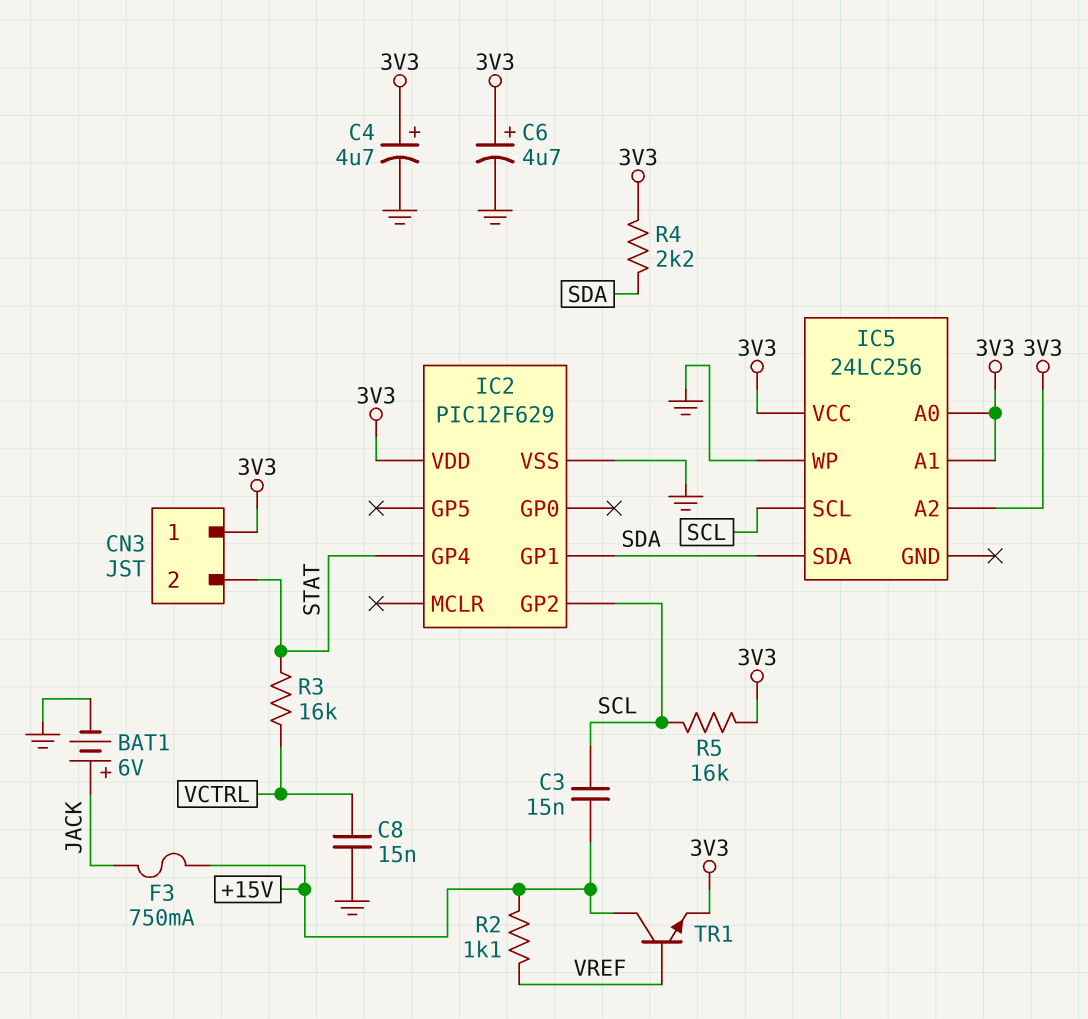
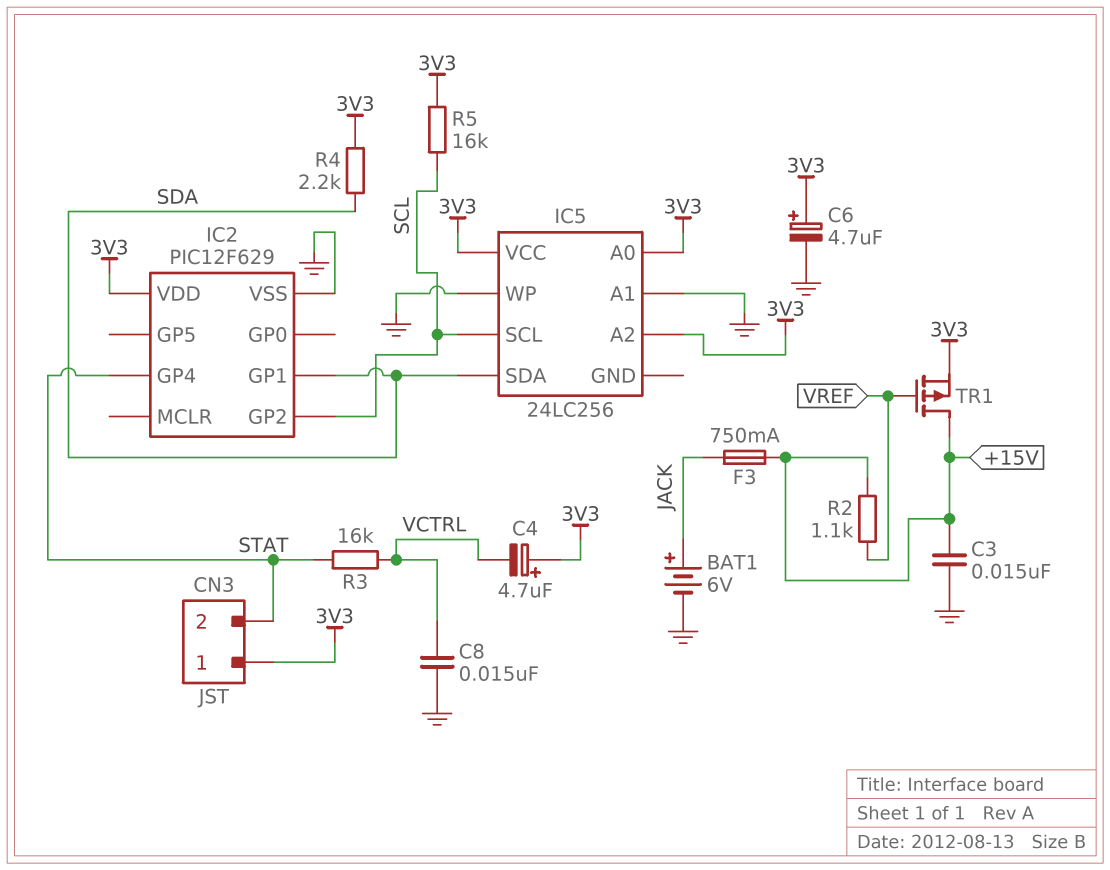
C3: 15nF (+15V, SCL) -> 15nF (+15V, GND)
C4: 4.7uF (plus 3V3, minus GND) -> 4.7uF (plus 3V3, minus VCTRL)
IC5 pin A1: 3V3 -> GND
TR1: NPN (B VREF, C +15V, E 3V3) -> PMOS (G VREF, D +15V, S 3V3)

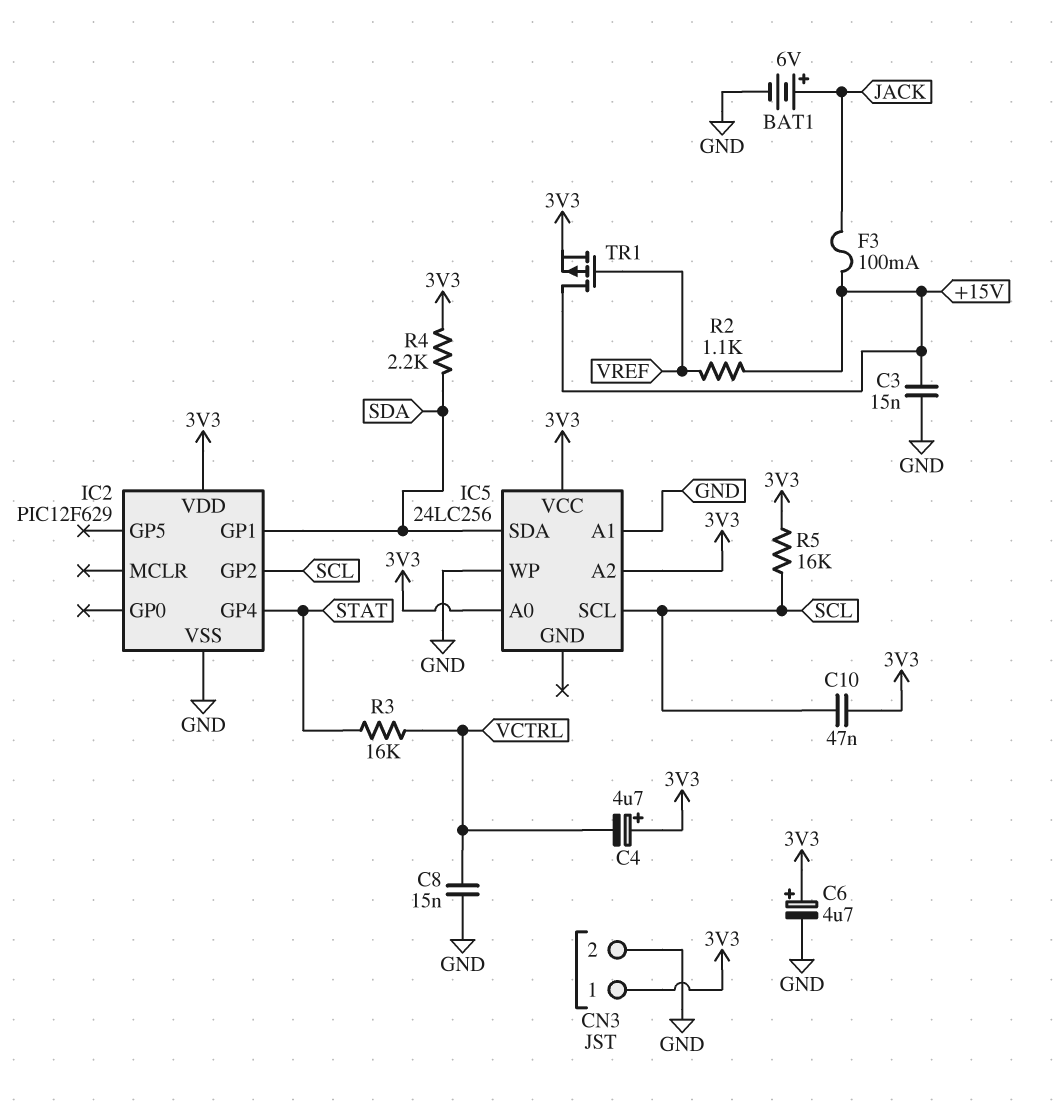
C10: none -> 47nF (3V3, SCL)
CN3 pin 2: STAT -> GND
F3: 750mA (+15V, JACK) -> 100mA (+15V, JACK)

